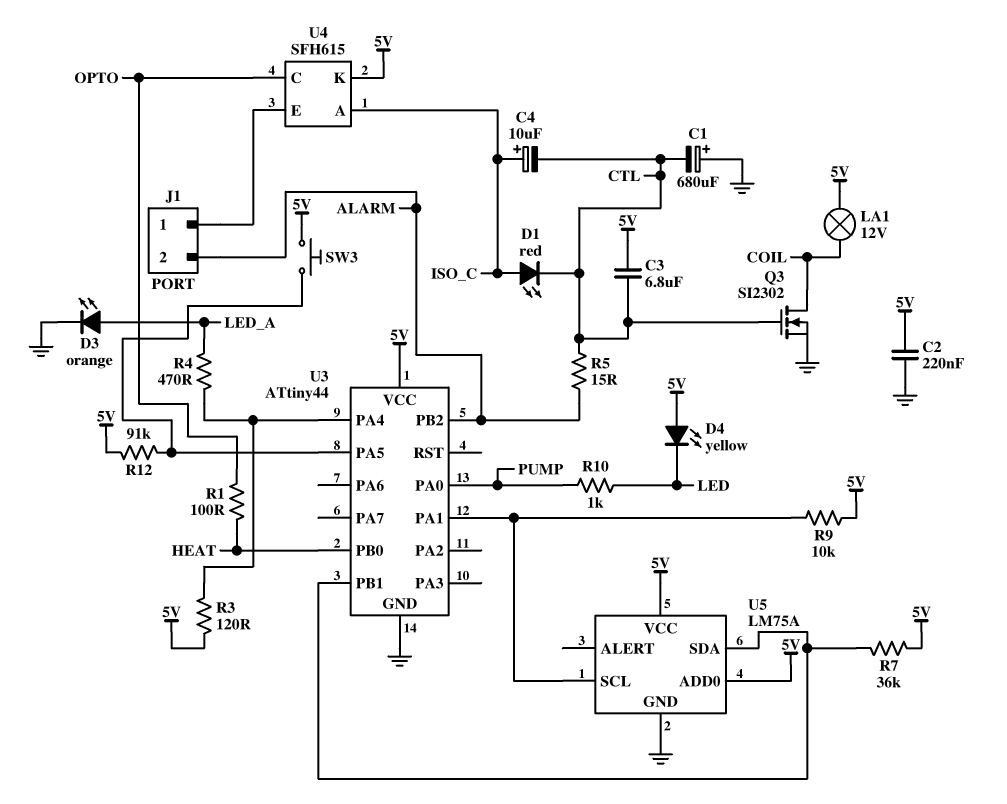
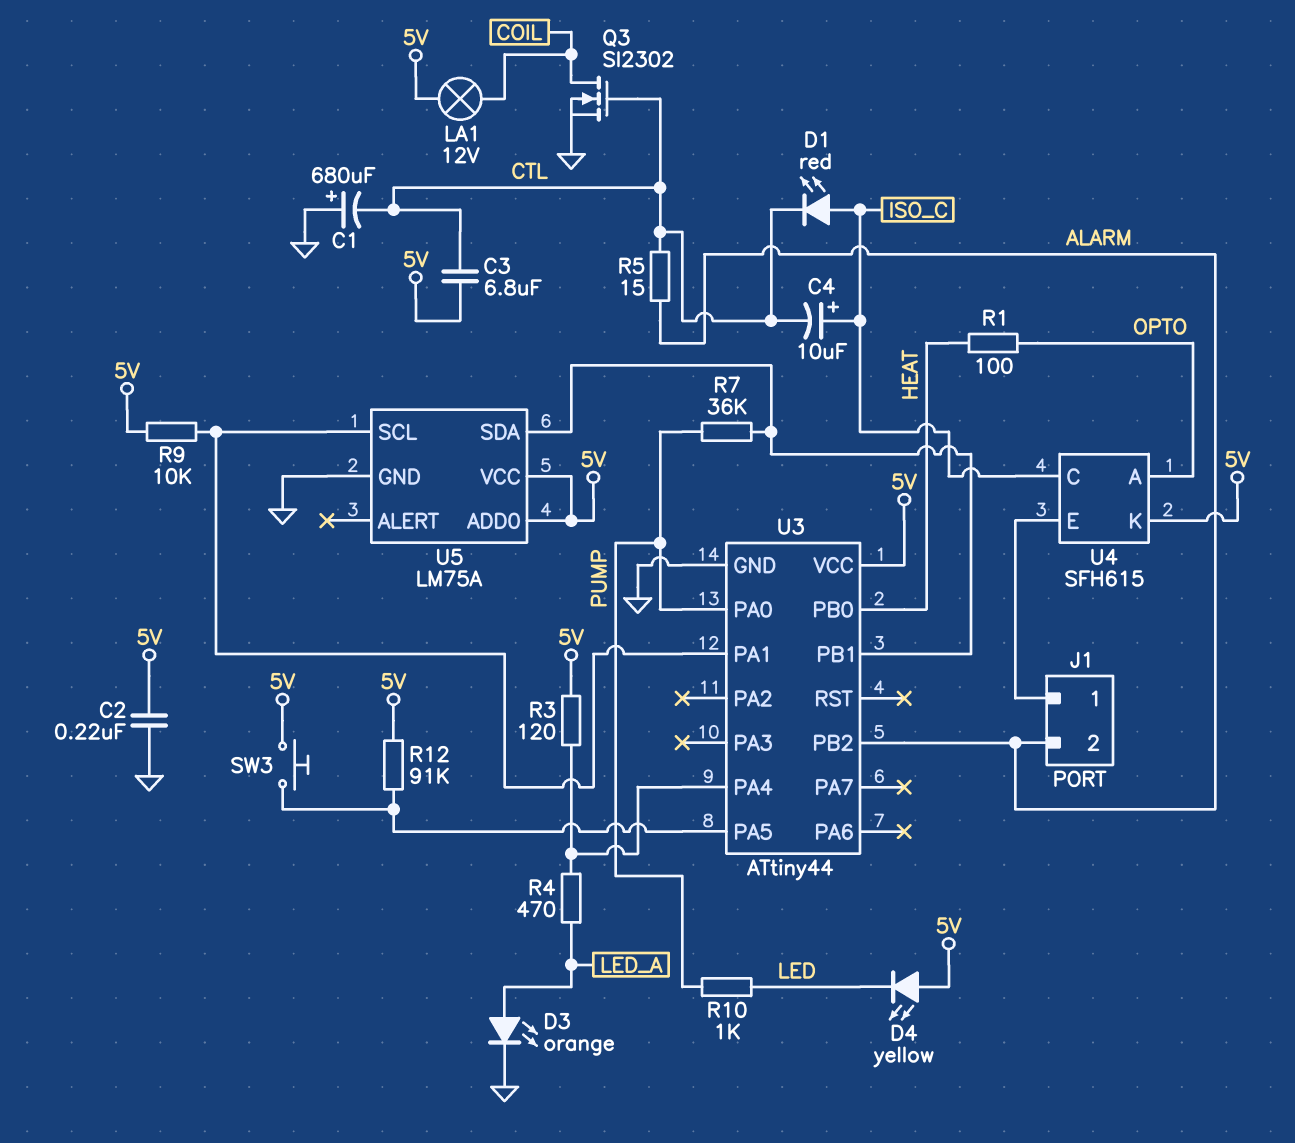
R7: 36k (5V, U3/PB1) -> 36k (PUMP, U3/PB1)
U4 pin A: ISO_C -> OPTO
U4 pin C: OPTO -> ISO_C

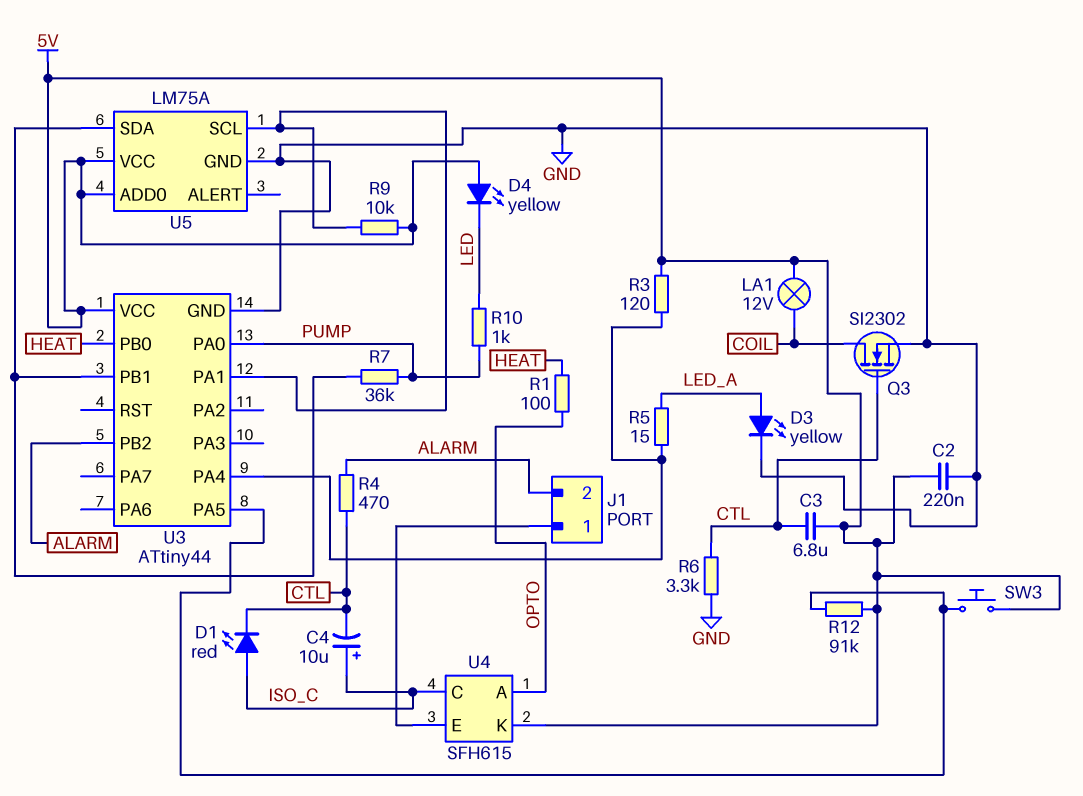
C1: 680uF (plus GND, minus CTL) -> none
D3: LED orange (A LED_A, K GND) -> LED yellow (A LED_A, K GND)
R4: 470 (LED_A, U3/PA4) -> 470 (ALARM, CTL)
R5: 15 (ALARM, CTL) -> 15 (LED_A, U3/PA4)
R6: none -> 3.3k (CTL, GND)

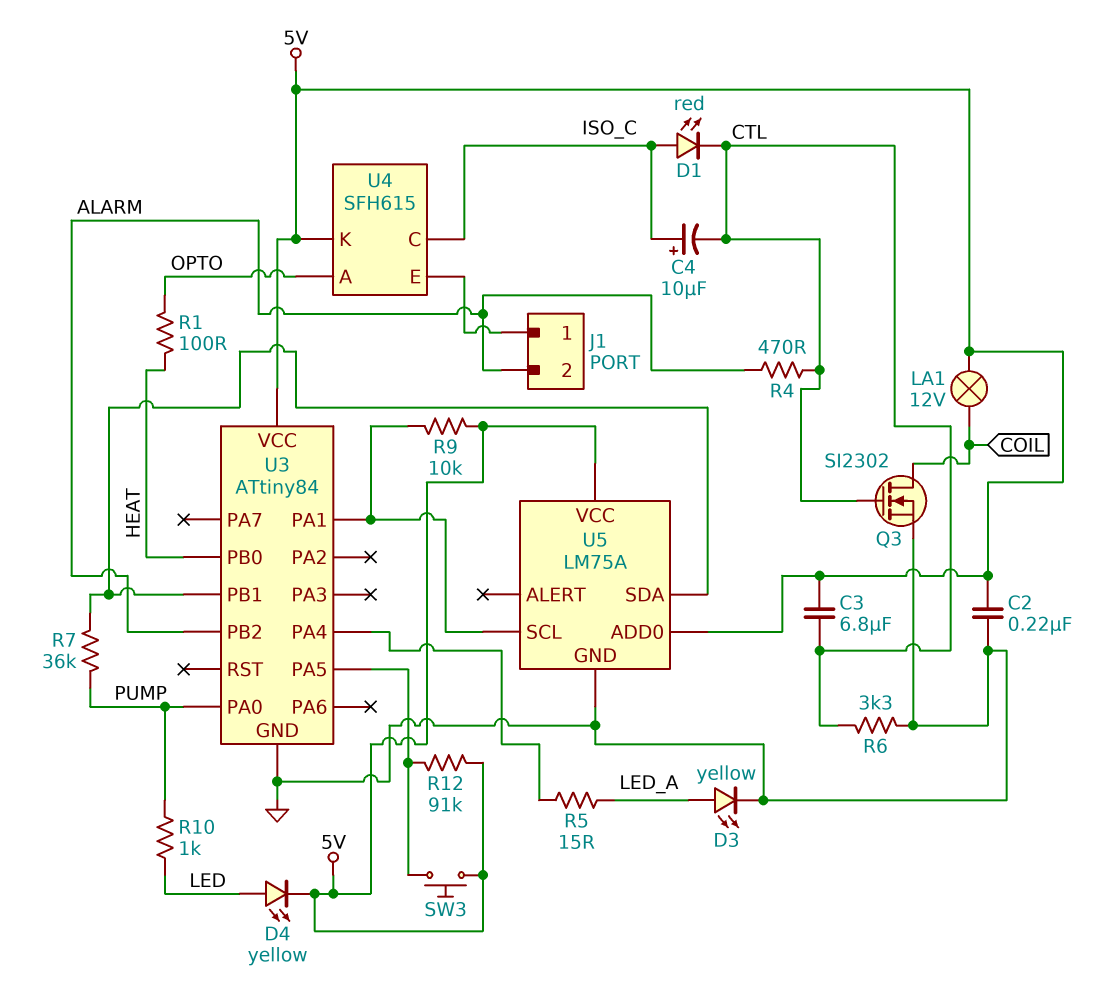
D4: LED yellow (A 5V, K LED) -> LED yellow (A LED, K 5V)
R3: 120 (5V, U3/PA4) -> none
U3: ATtiny44 -> ATtiny84

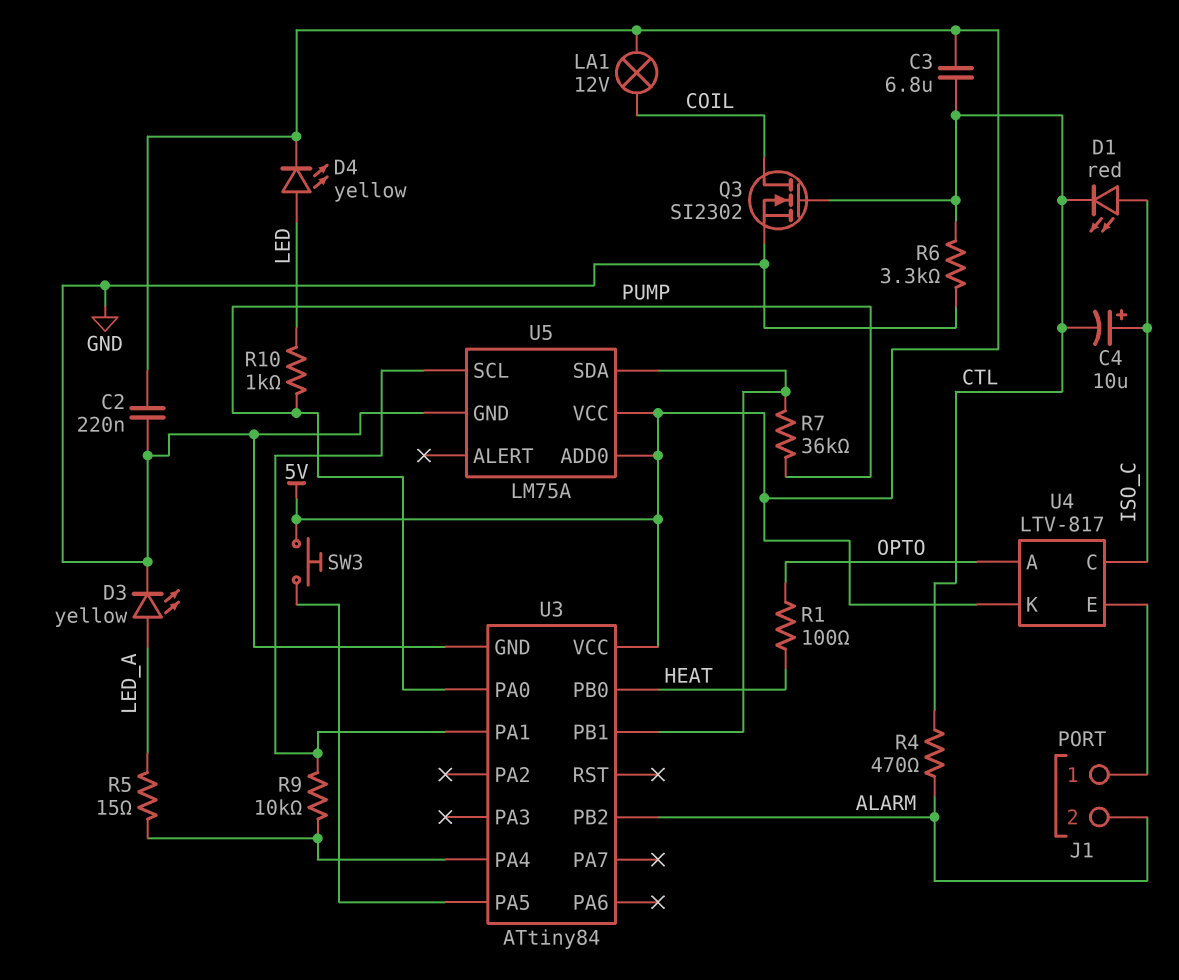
R9: 10k (5V, U3/PA1) -> 10k (U3/PA1, U3/PA4)
R12: 91k (5V, U3/PA5) -> none
U4: SFH615 -> LTV-817

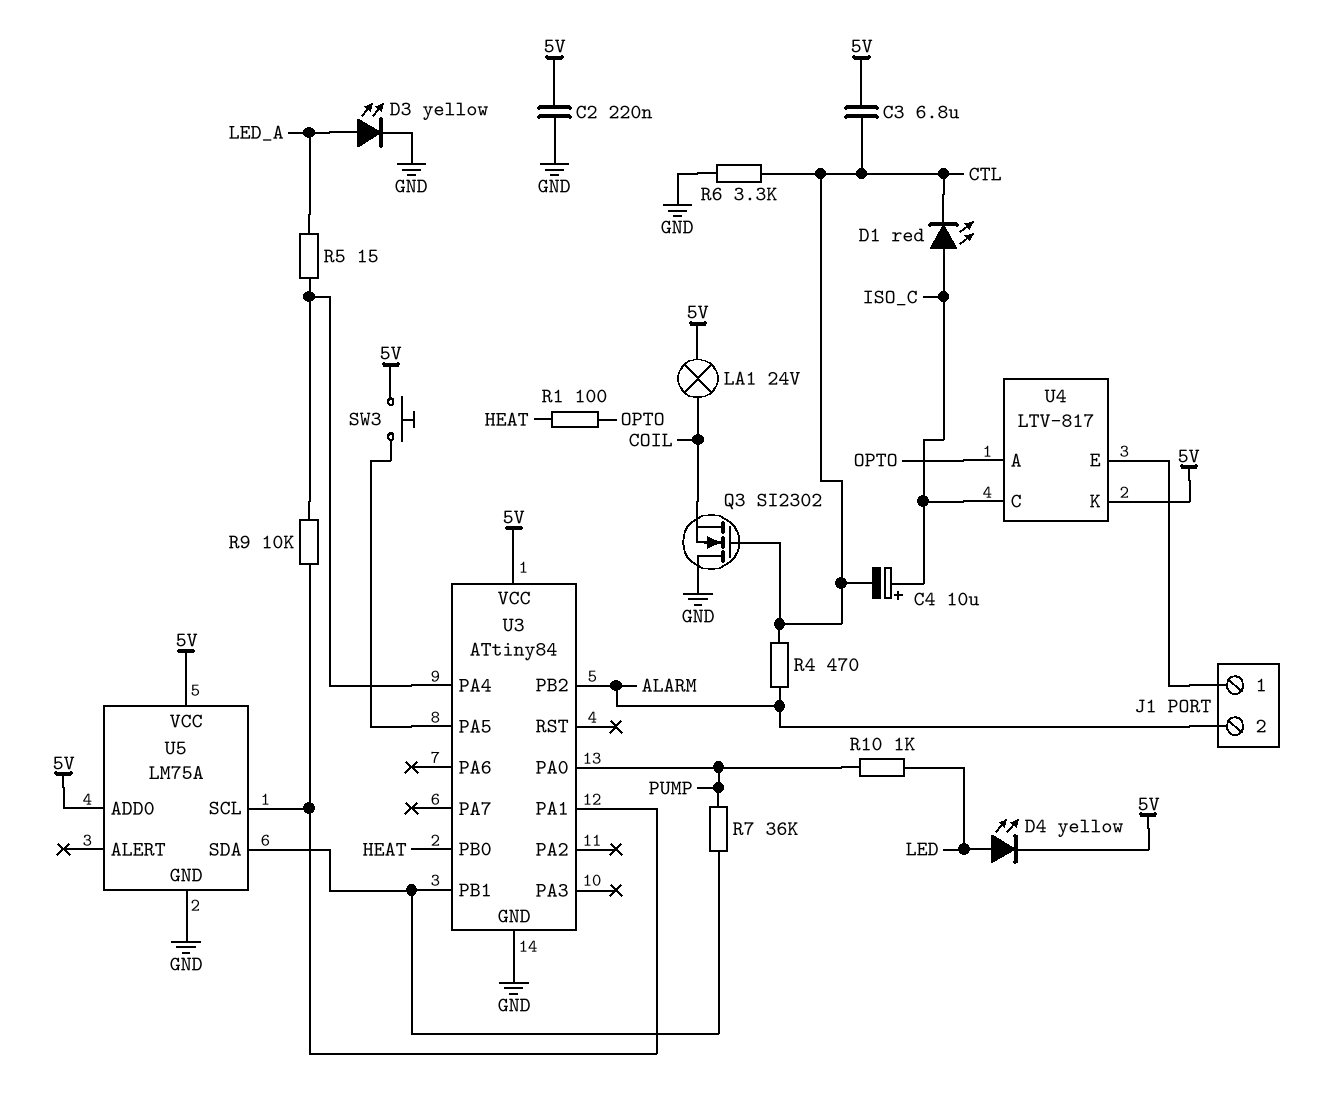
LA1: lamp 12V (5V, COIL) -> lamp 24V (5V, COIL)
Q3: NMOS SI2302 (G CTL, D COIL, S GND) -> NMOS SI2302 (G CTL, D GND, S COIL)

